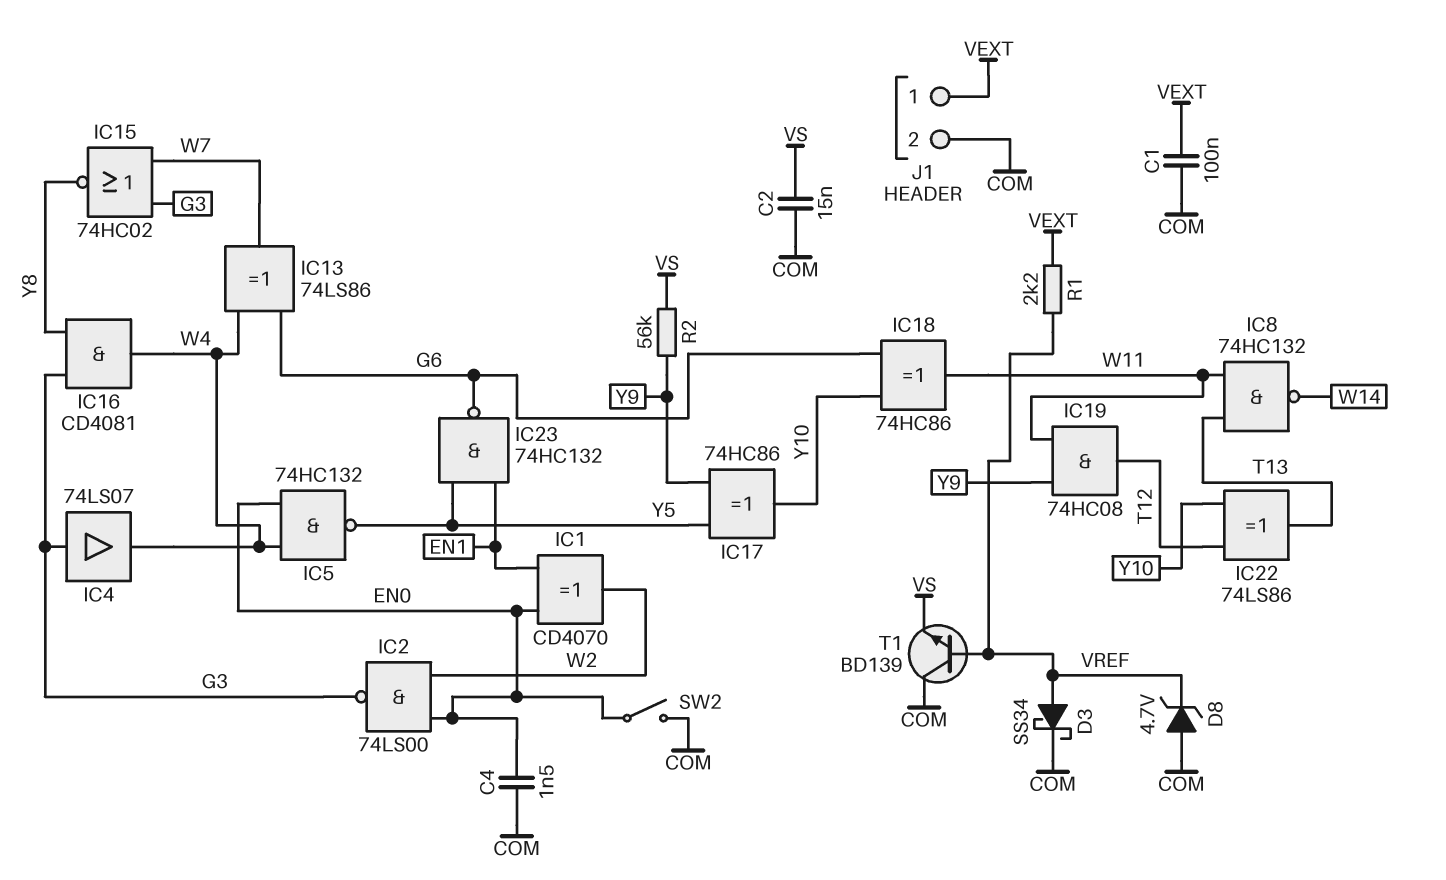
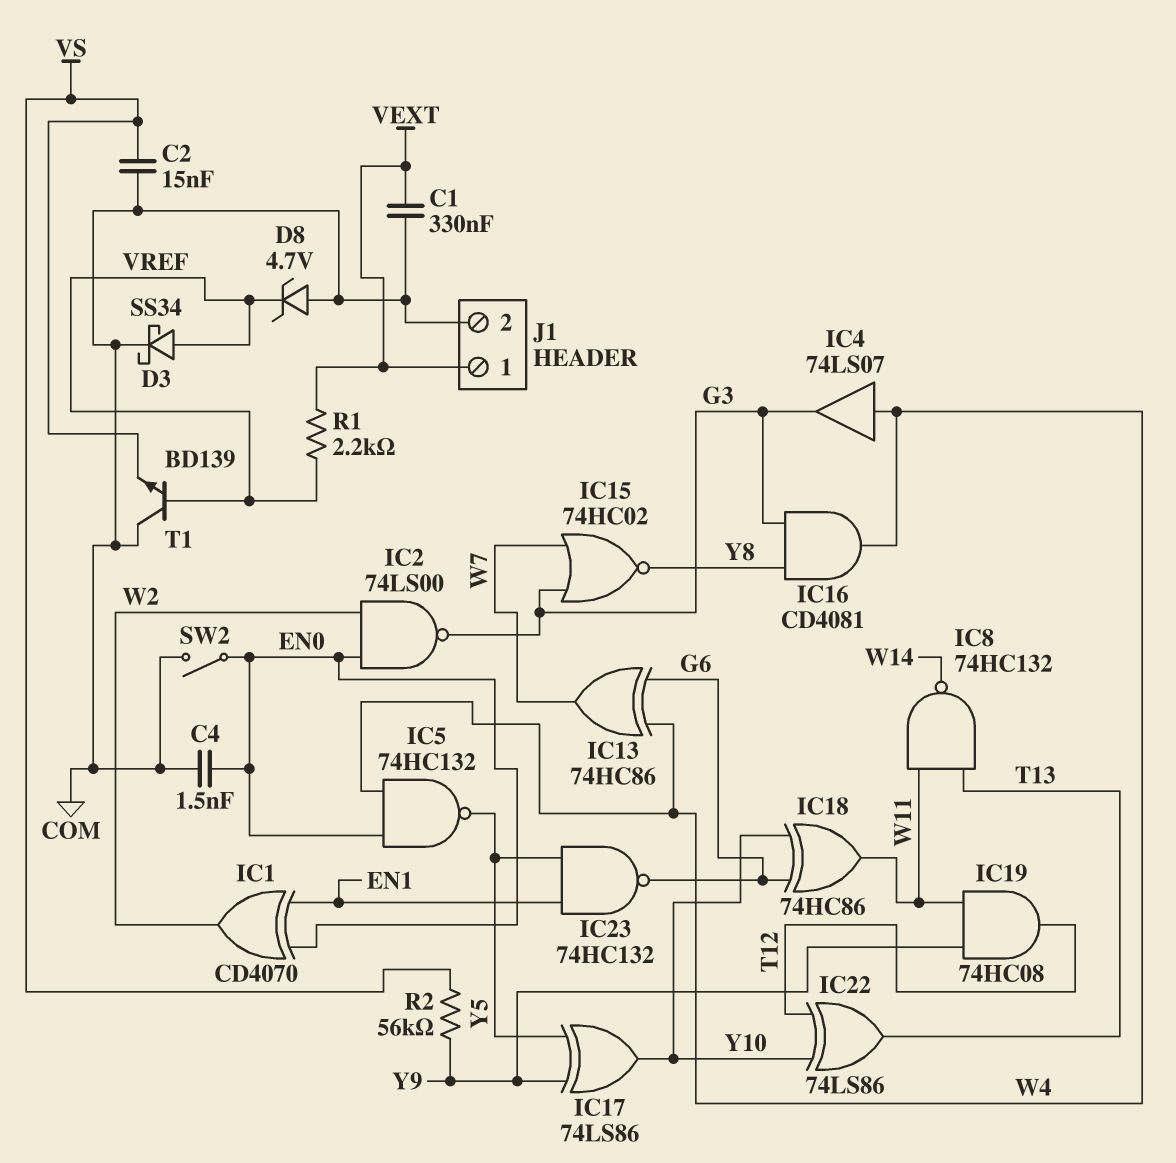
C1: 100nF (COM, VEXT) -> 330nF (COM, VEXT)
IC4: buffer 74LS07 (in G3, out W4) -> buffer 74LS07 (in W4, out G3)
IC13: XOR 74LS86 (in G6, in W4, out W7) -> XOR 74HC86 (in G6, in W4, out W7)
IC17: XOR 74HC86 (in Y5, in Y9, out Y10) -> XOR 74LS86 (in Y5, in Y9, out Y10)

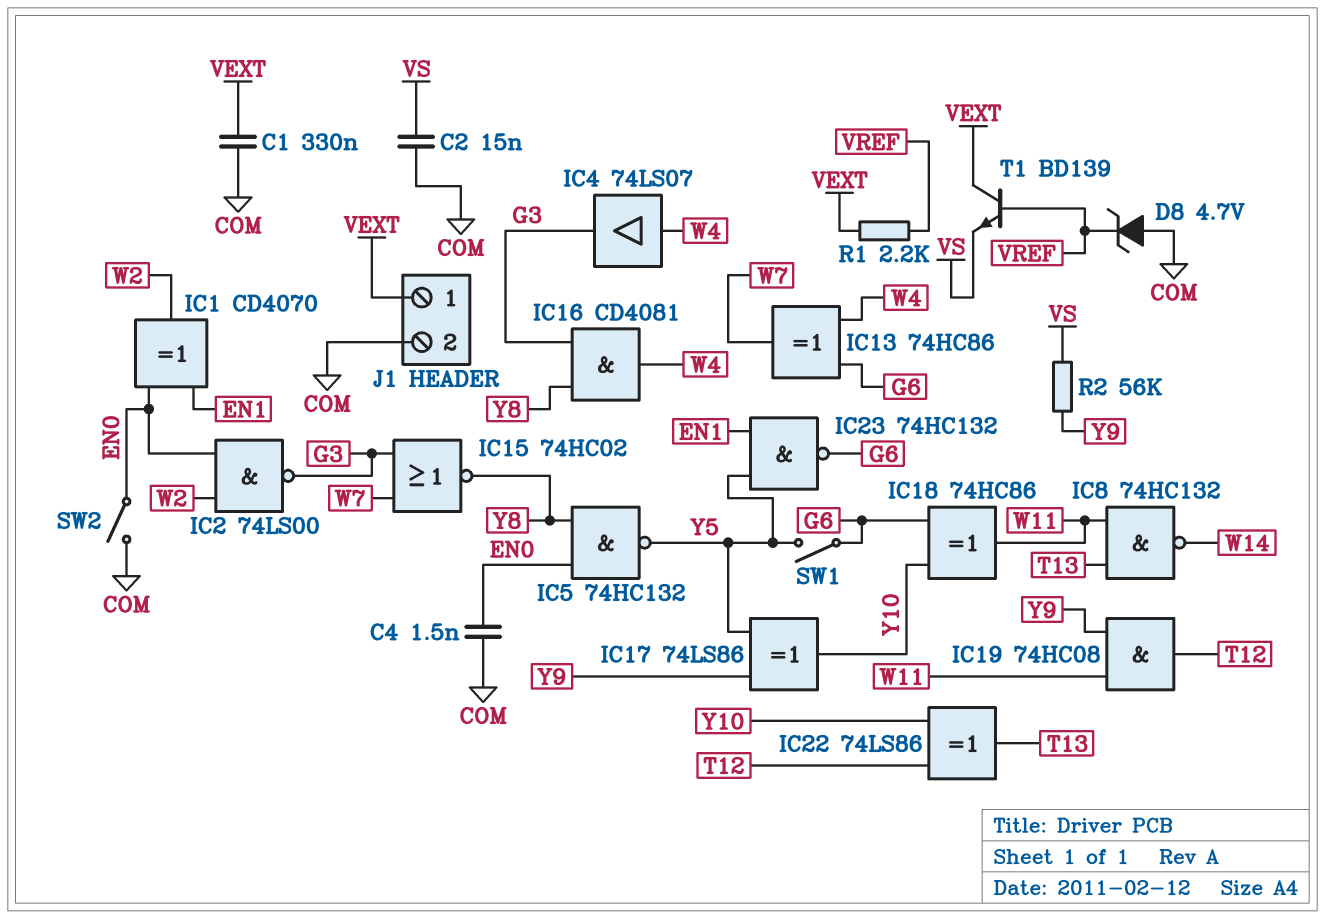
D3: schottky SS34 (A VREF, K COM) -> none
IC5: NAND 74HC132 (in EN0, in W4, out Y5) -> NAND 74HC132 (in EN0, in Y8, out Y5)
SW1: none -> switch (G6, Y5)
T1: NPN BD139 (B VREF, C COM, E VS) -> NPN BD139 (B VREF, C VEXT, E VS)

